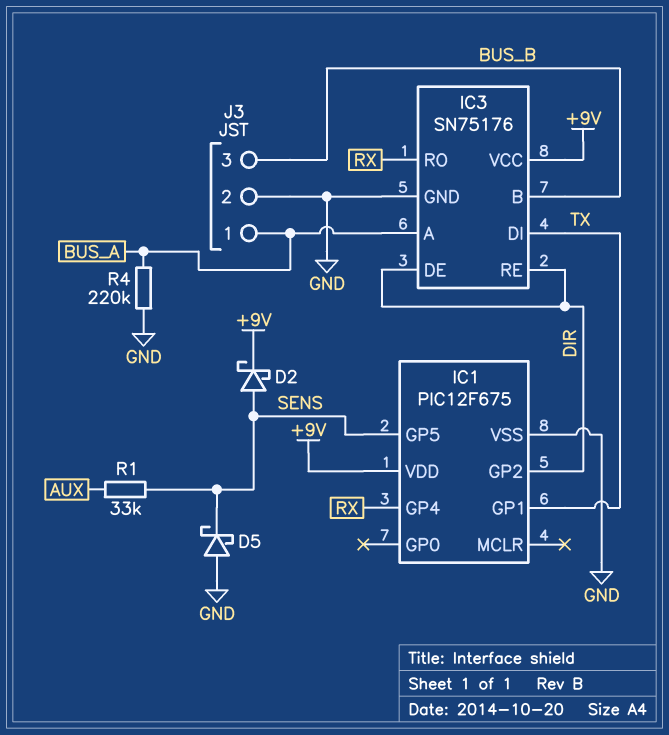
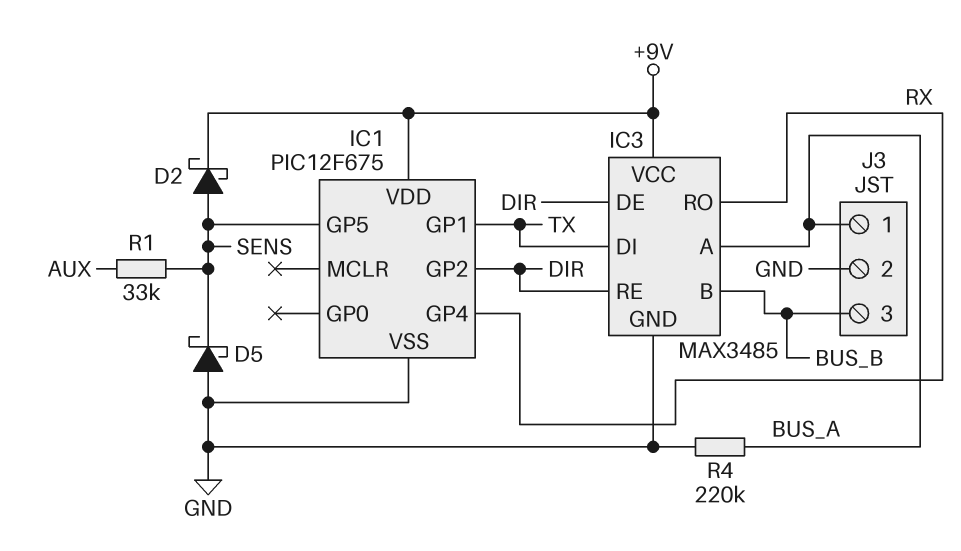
IC3: SN75176 -> MAX3485

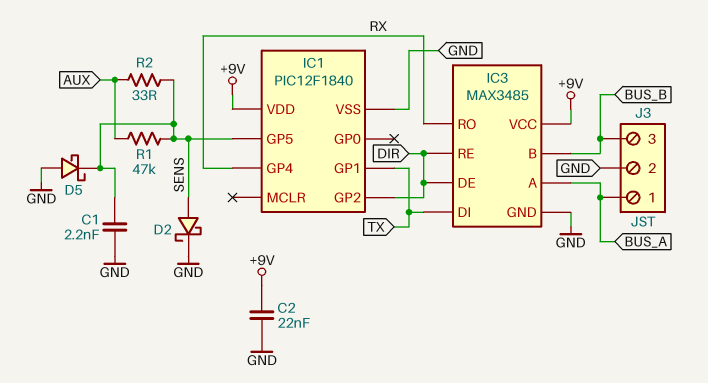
C1: none -> 2.2nF (GND, SENS)
C2: none -> 22nF (+9V, GND)
D2: schottky (A SENS, K +9V) -> schottky (A SENS, K GND)
IC1: PIC12F675 -> PIC12F1840
R1: 33k (AUX, SENS) -> 47k (AUX, SENS)
R2: none -> 33 (AUX, SENS)
R4: 220k (BUS_A, GND) -> none

